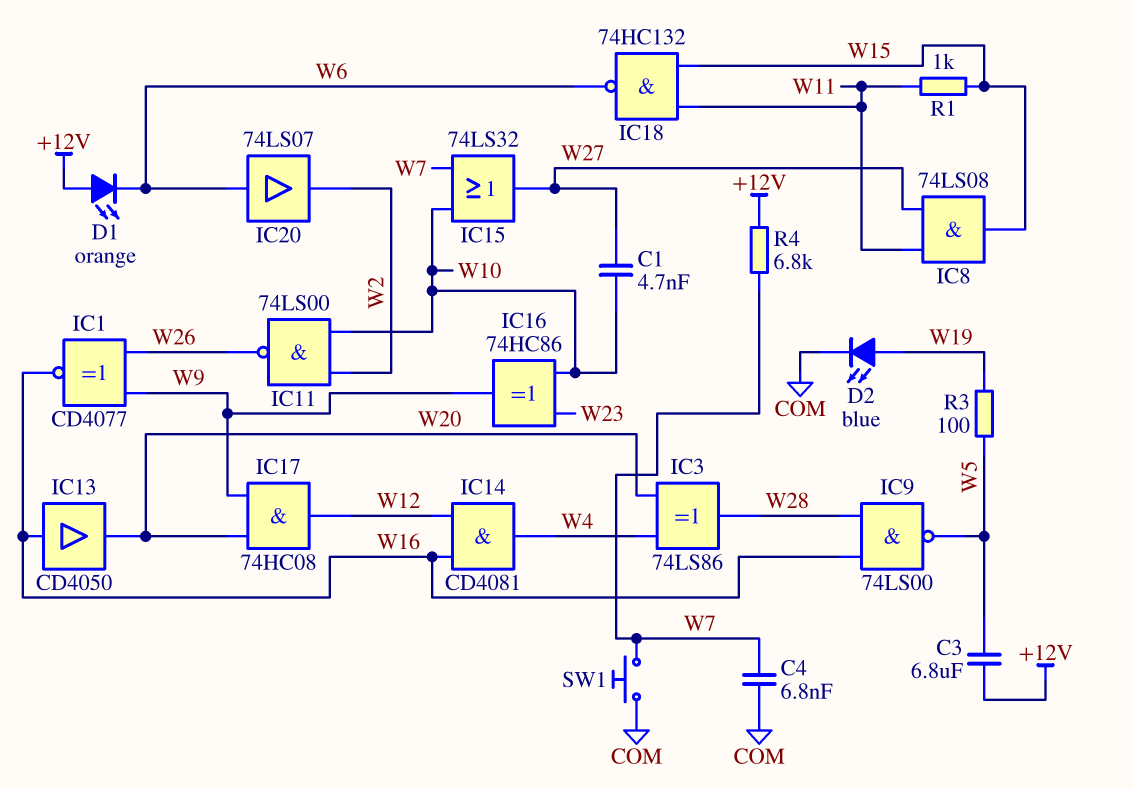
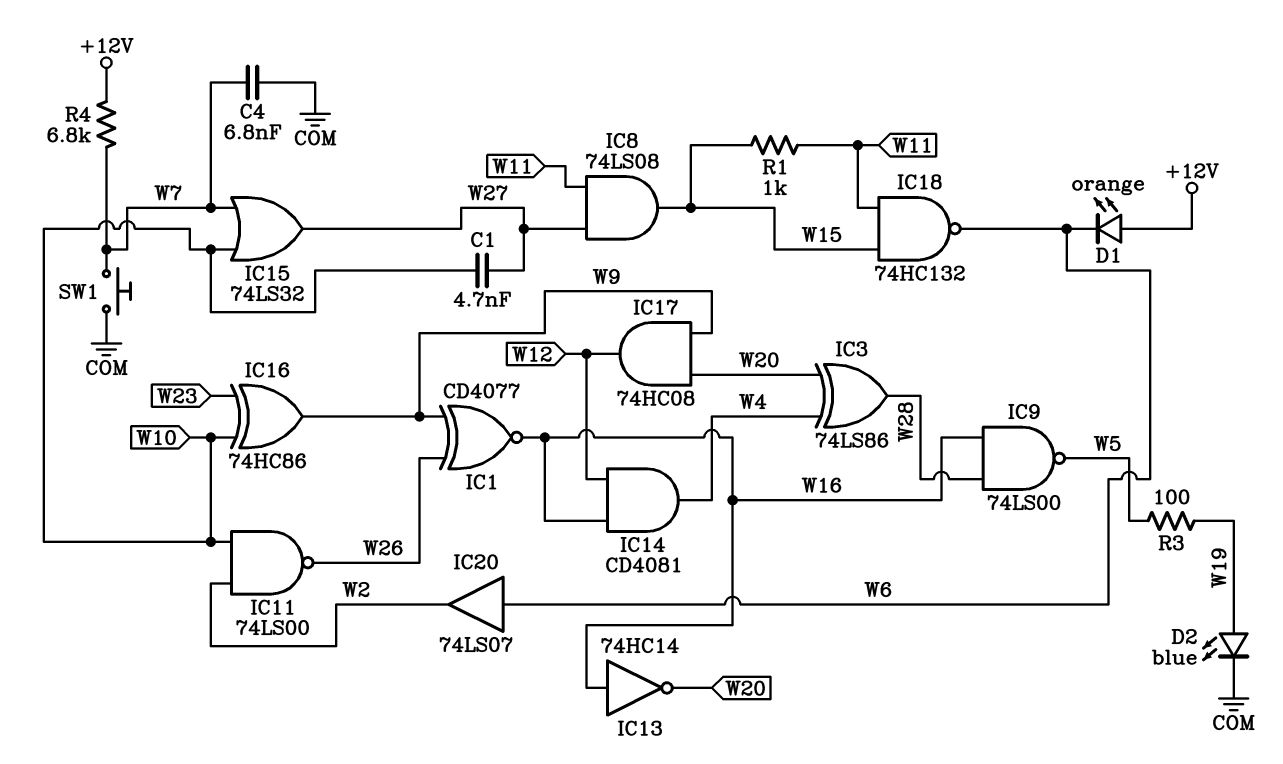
C3: 6.8uF (+12V, W5) -> none
IC13: buffer CD4050 (in W16, out W20) -> NOT 74HC14 (in W16, out W20)

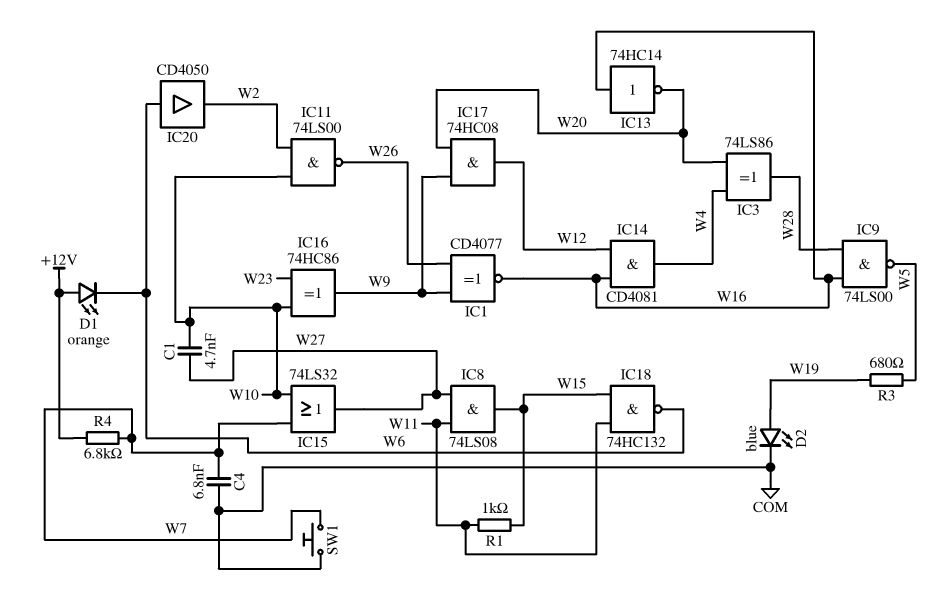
IC20: buffer 74LS07 (in W6, out W2) -> buffer CD4050 (in W6, out W2)
R3: 100 (W5, W19) -> 680 (W5, W19)

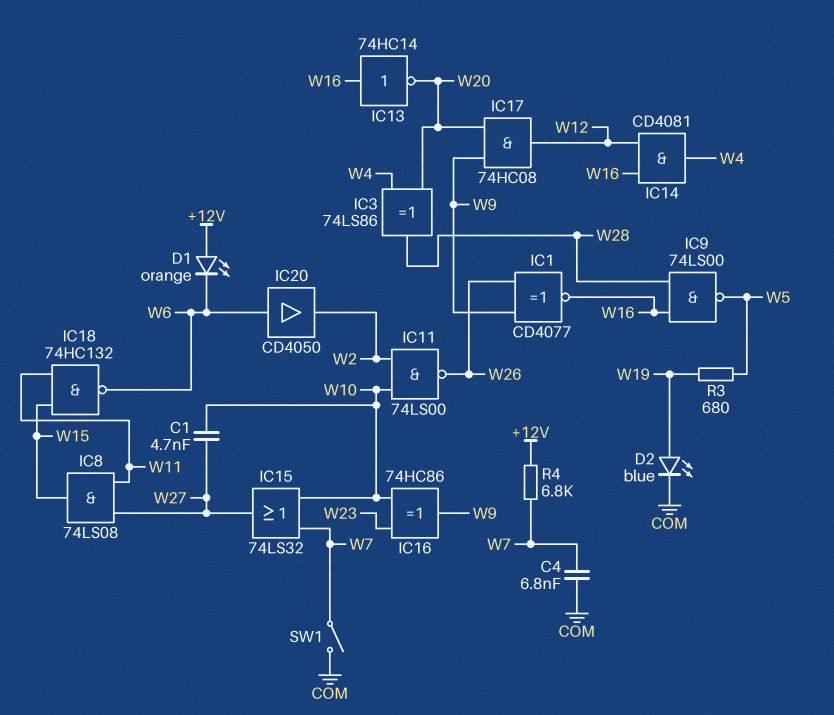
R1: 1k (W11, W15) -> none
SW1: button (COM, W7) -> switch (COM, W7)

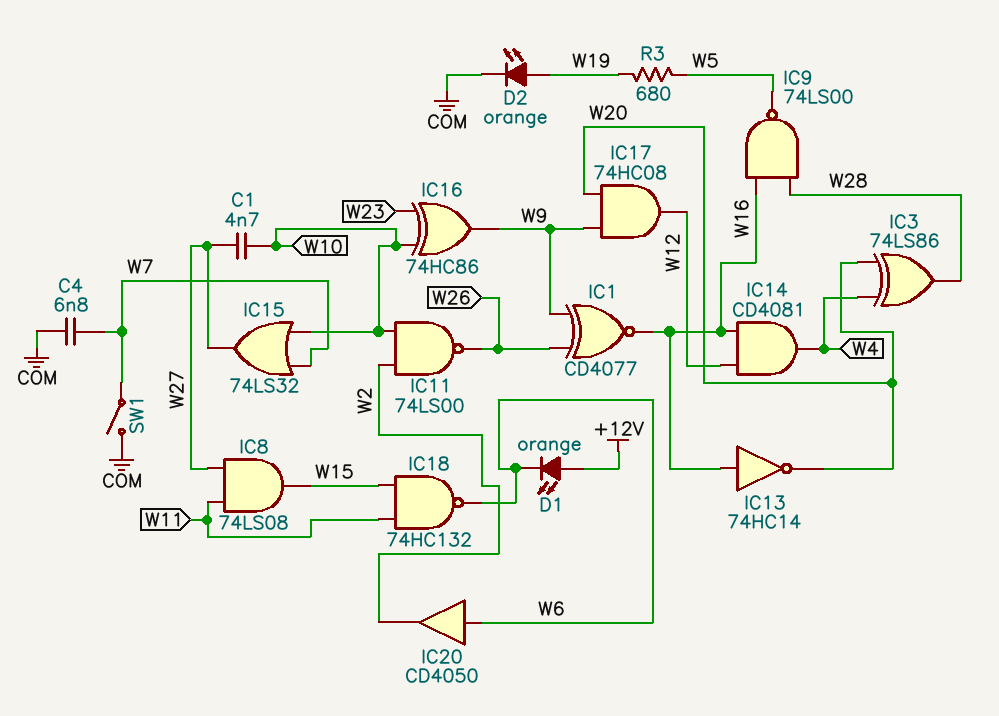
D2: LED blue (A W19, K COM) -> LED orange (A W19, K COM)
R4: 6.8k (+12V, W7) -> none

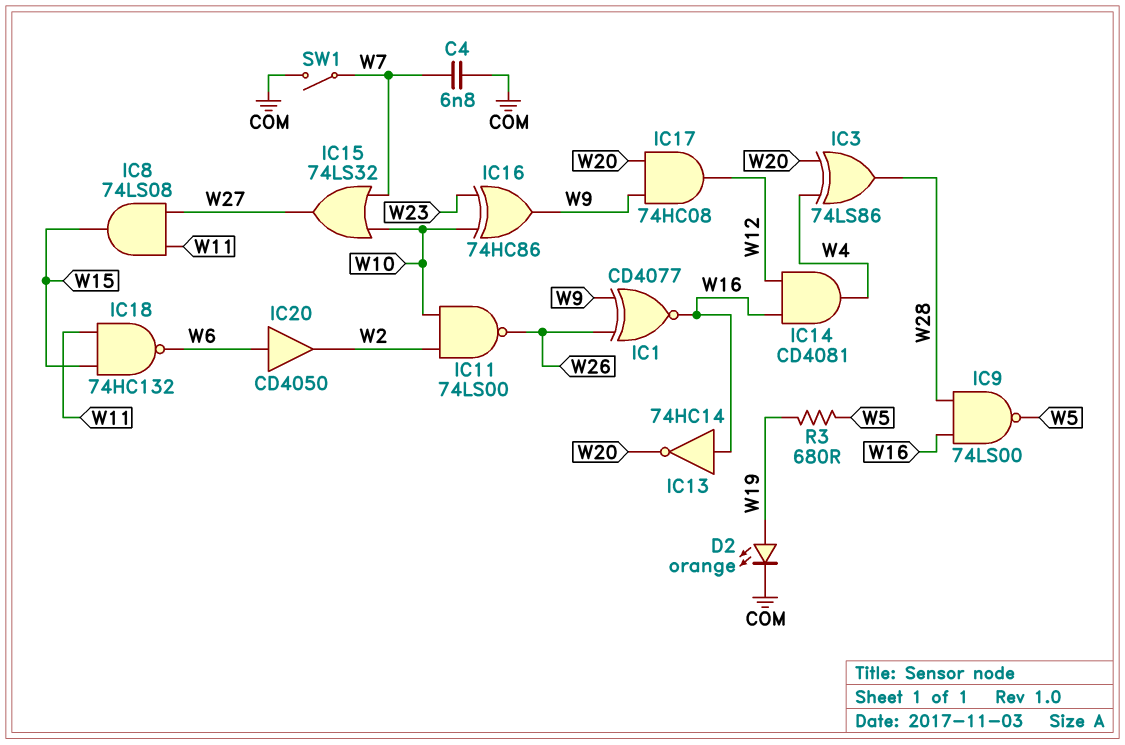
C1: 4.7nF (W10, W27) -> none
D1: LED orange (A +12V, K W6) -> none

